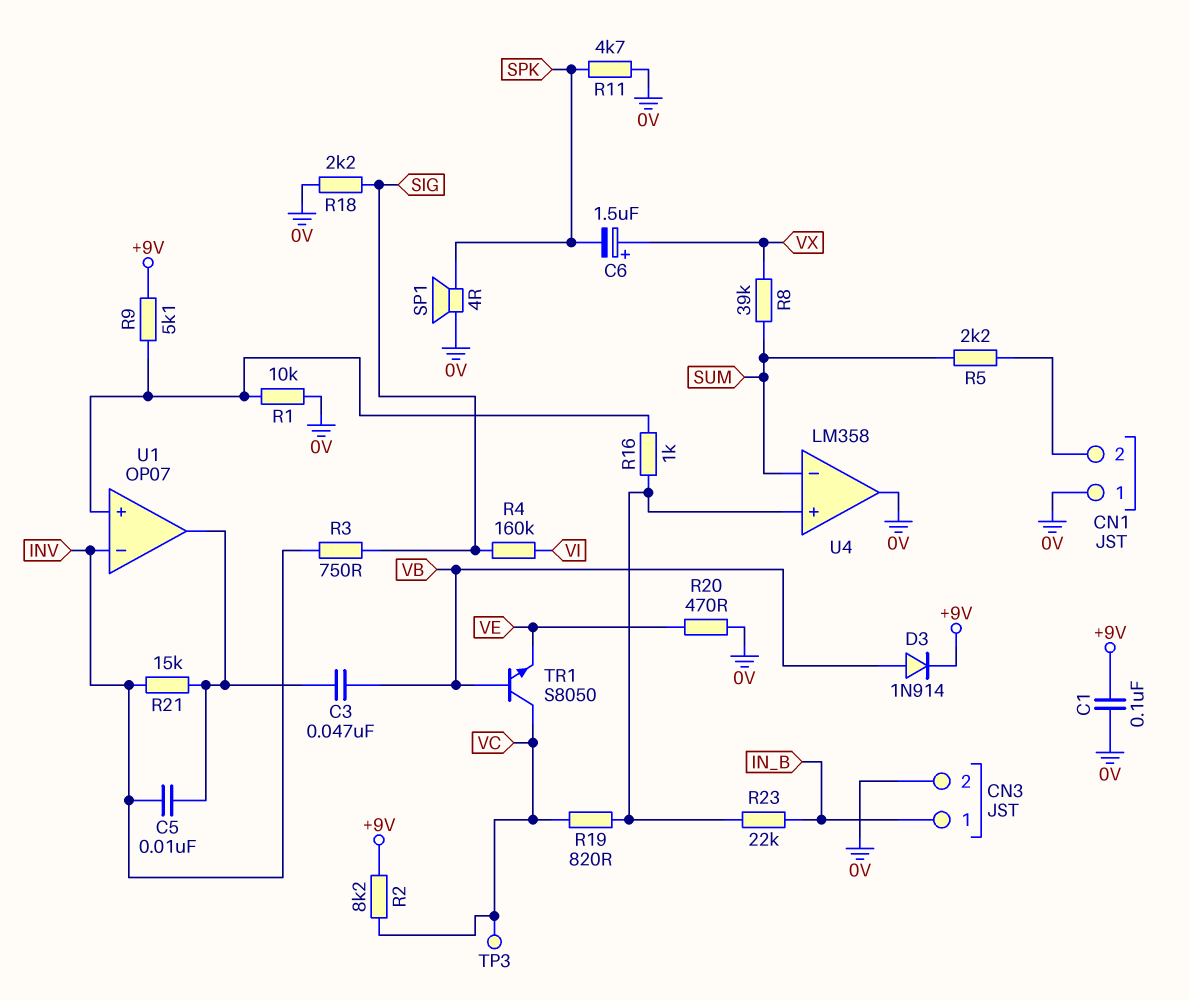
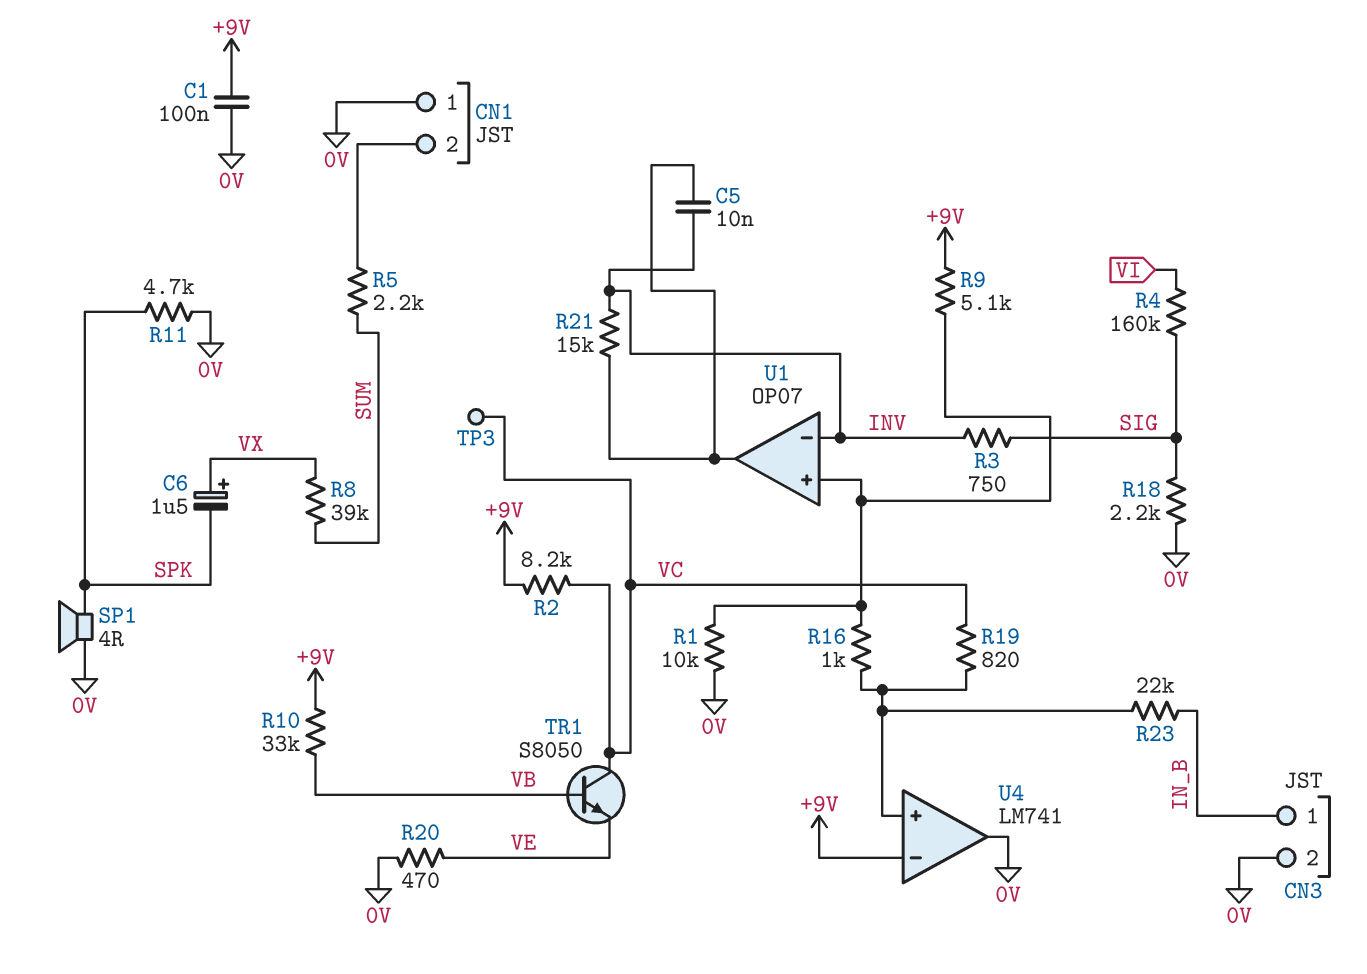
C3: 47nF (U1/out, VB) -> none
D3: diode 1N914 (A VB, K +9V) -> none
R10: none -> 33k (+9V, VB)
U4: LM358 -> LM741
U4 pin in-: SUM -> +9V

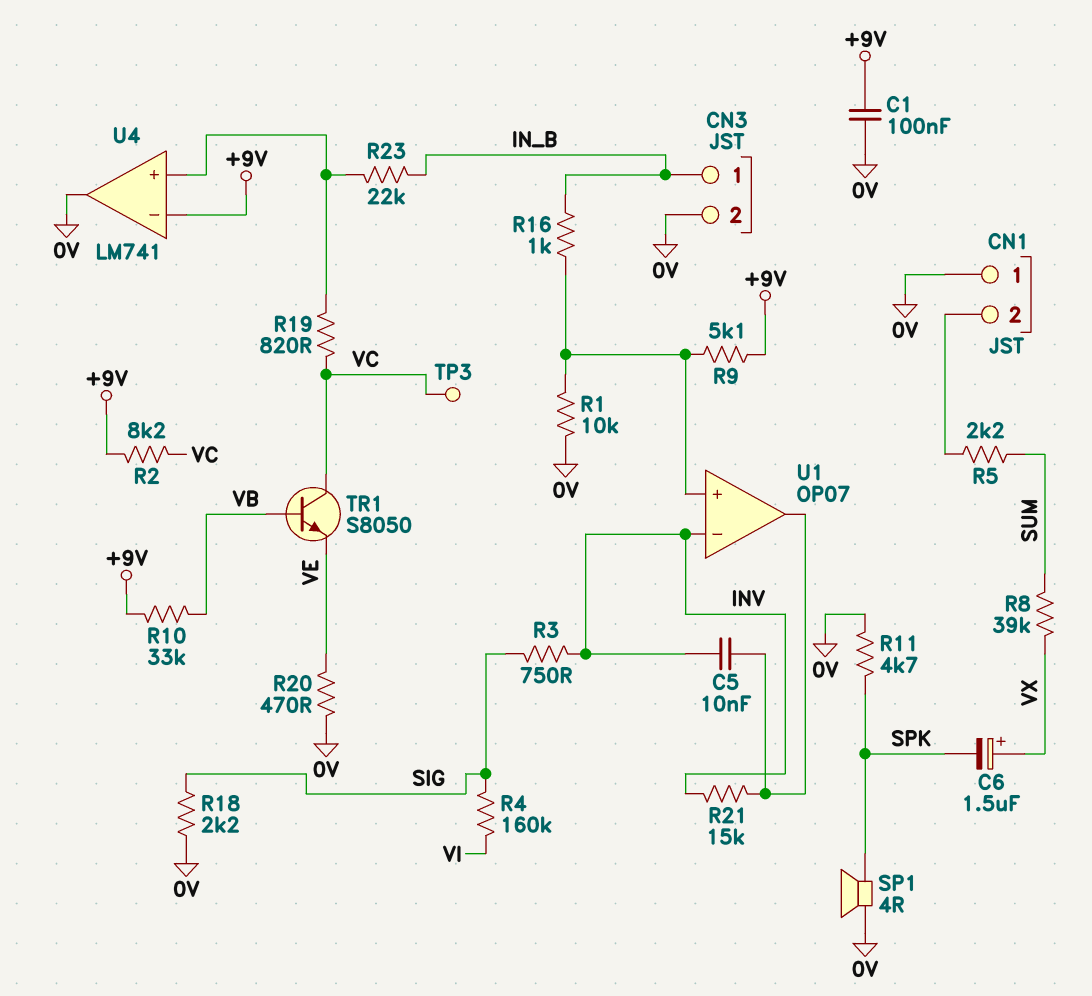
R16: 1k (U1/in+, U4/in+) -> 1k (IN_B, U1/in+)

